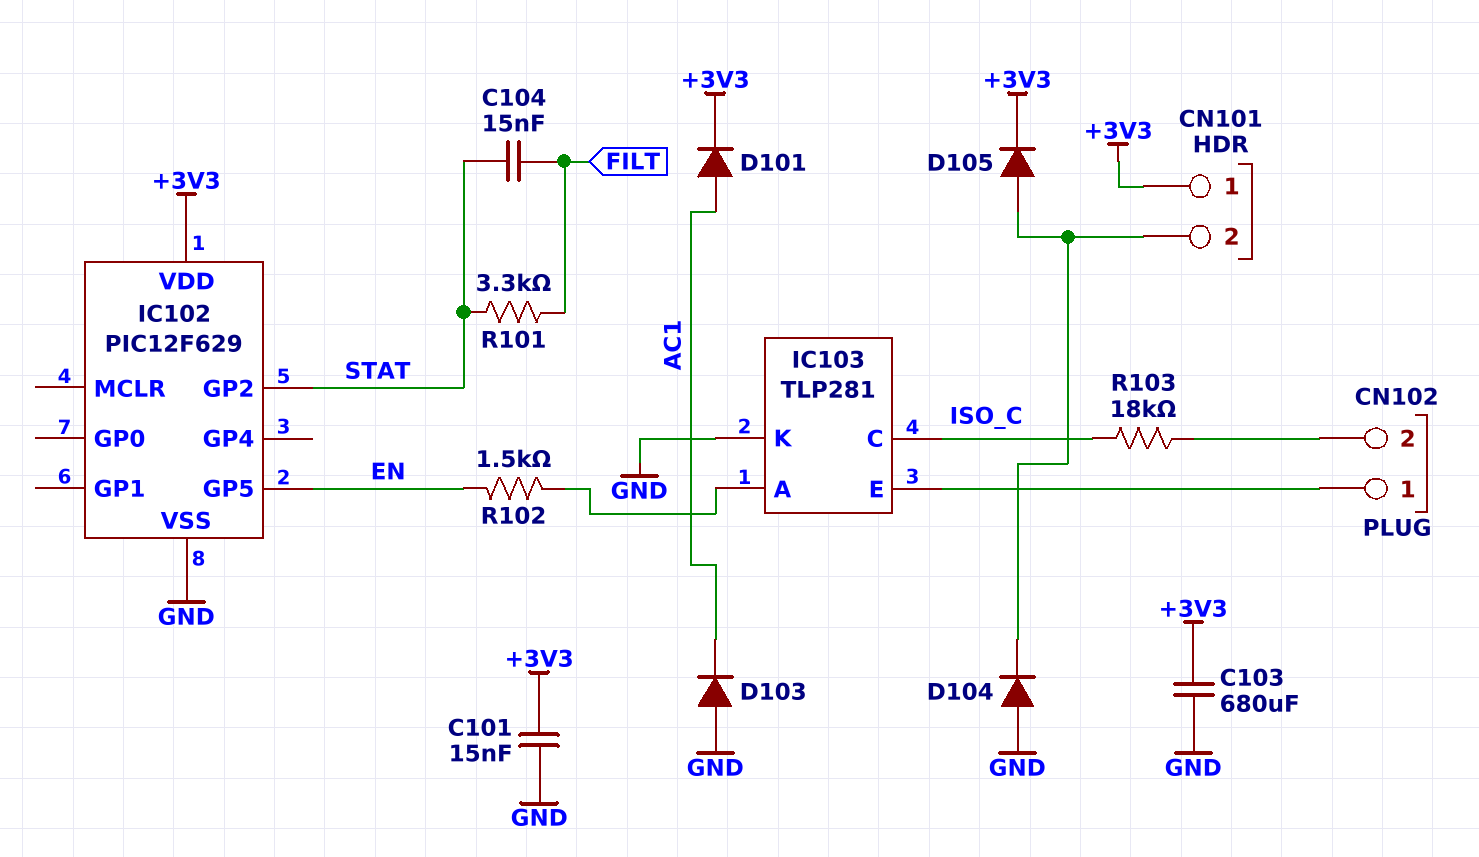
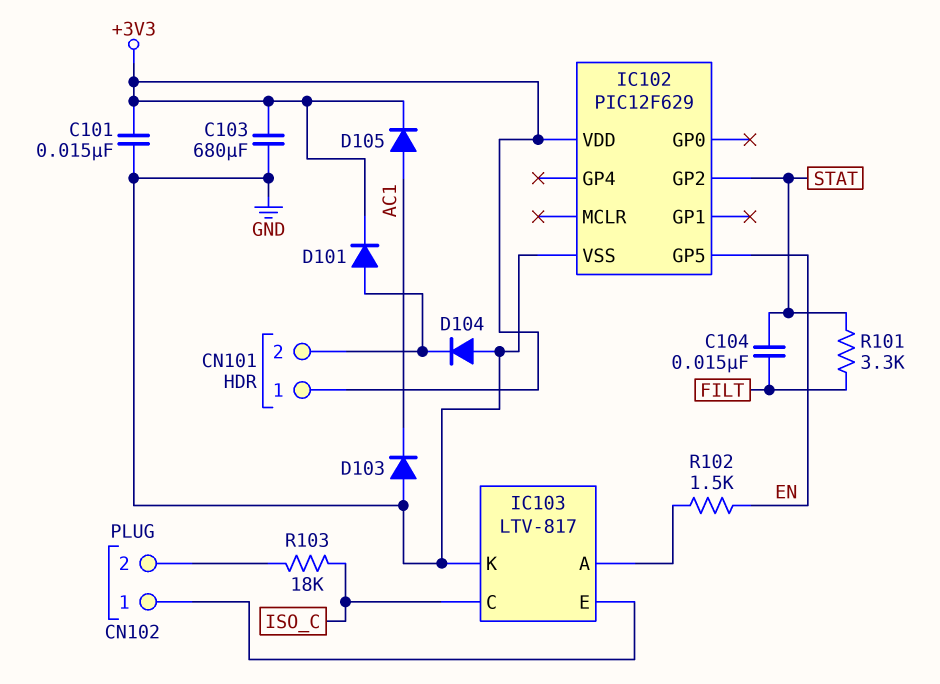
D101: diode (A AC1, K +3V3) -> diode (A CN101/2, K +3V3)
D105: diode (A CN101/2, K +3V3) -> diode (A AC1, K +3V3)
IC103: TLP281 -> LTV-817

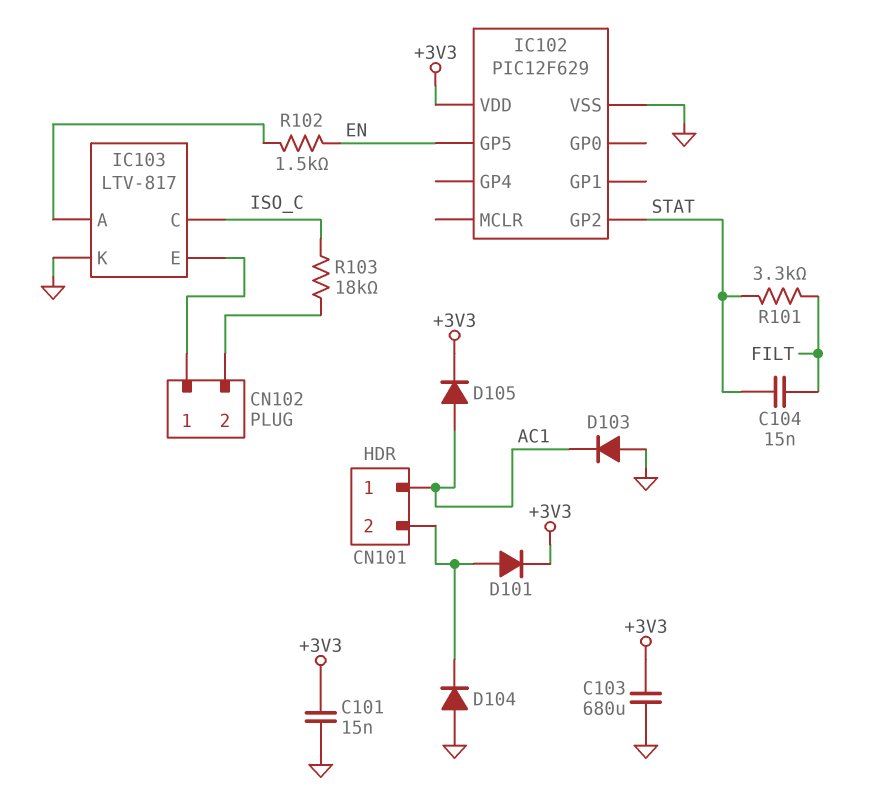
CN101 pin 1: +3V3 -> AC1

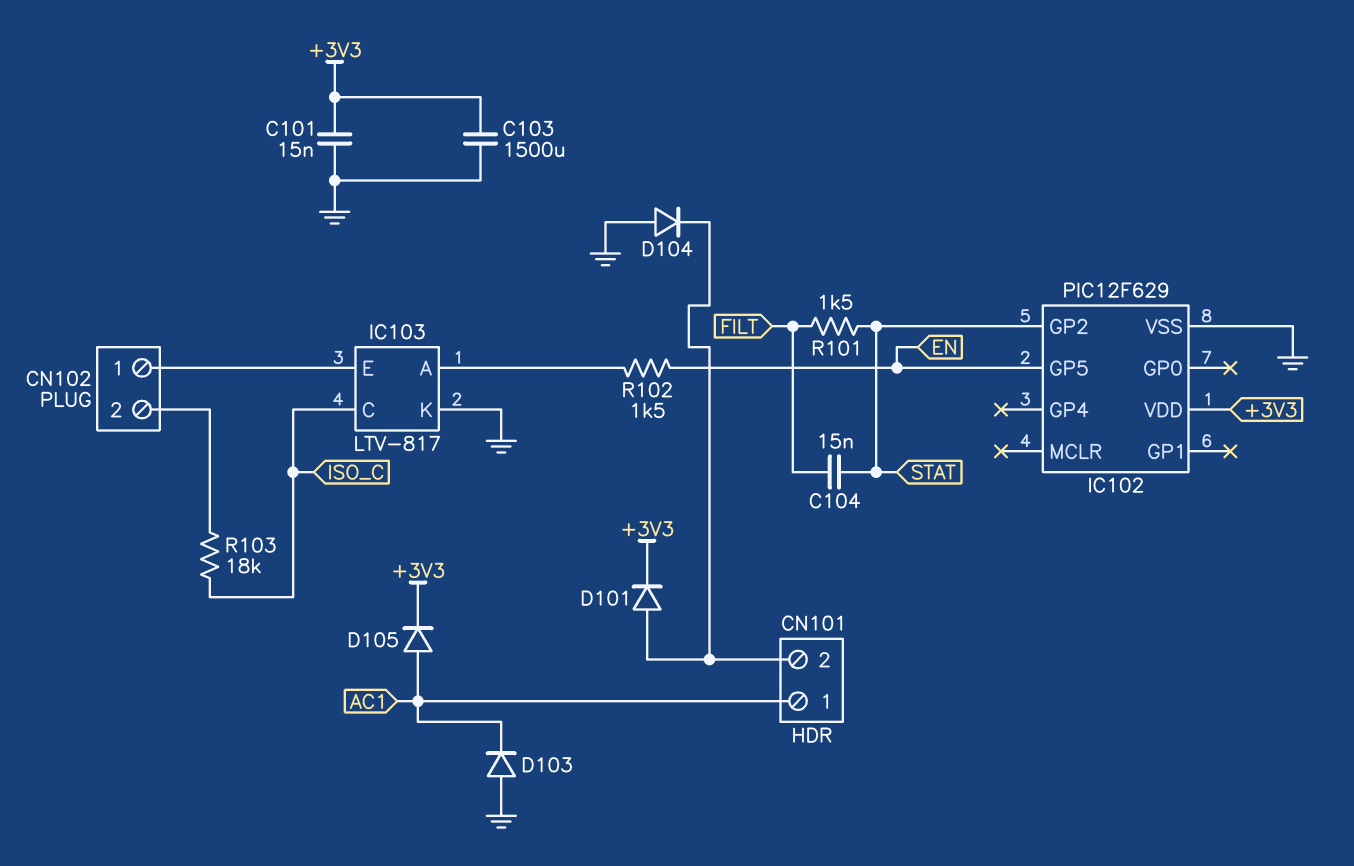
C103: 680uF (+3V3, GND) -> 1500uF (+3V3, GND)
R101: 3.3k (FILT, STAT) -> 1.5k (FILT, STAT)

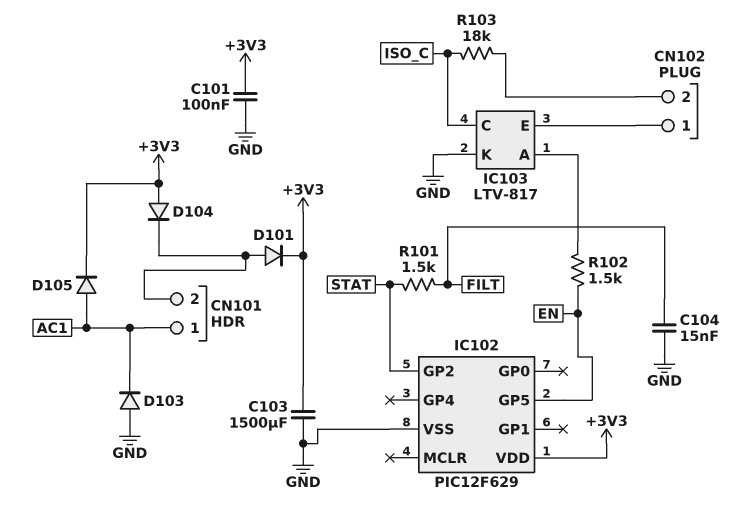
C101: 15nF (+3V3, GND) -> 100nF (+3V3, GND)
C104: 15nF (FILT, STAT) -> 15nF (FILT, GND)
D104: diode (A GND, K CN101/2) -> diode (A +3V3, K CN101/2)

